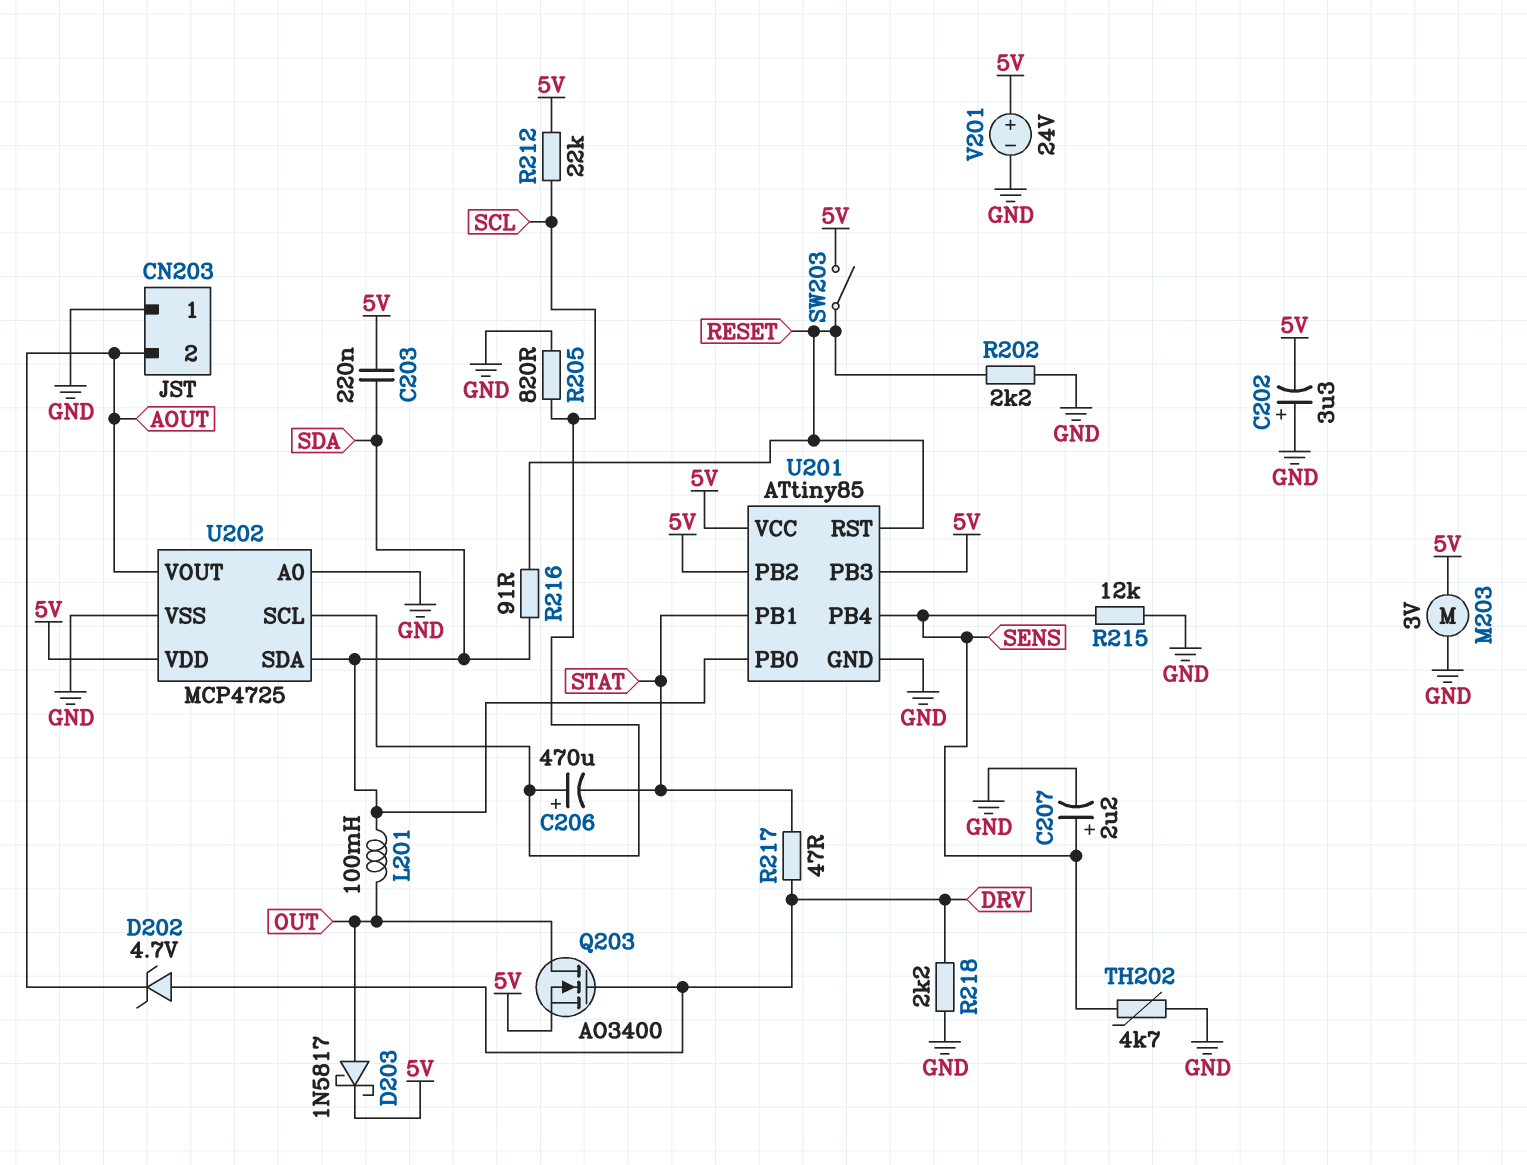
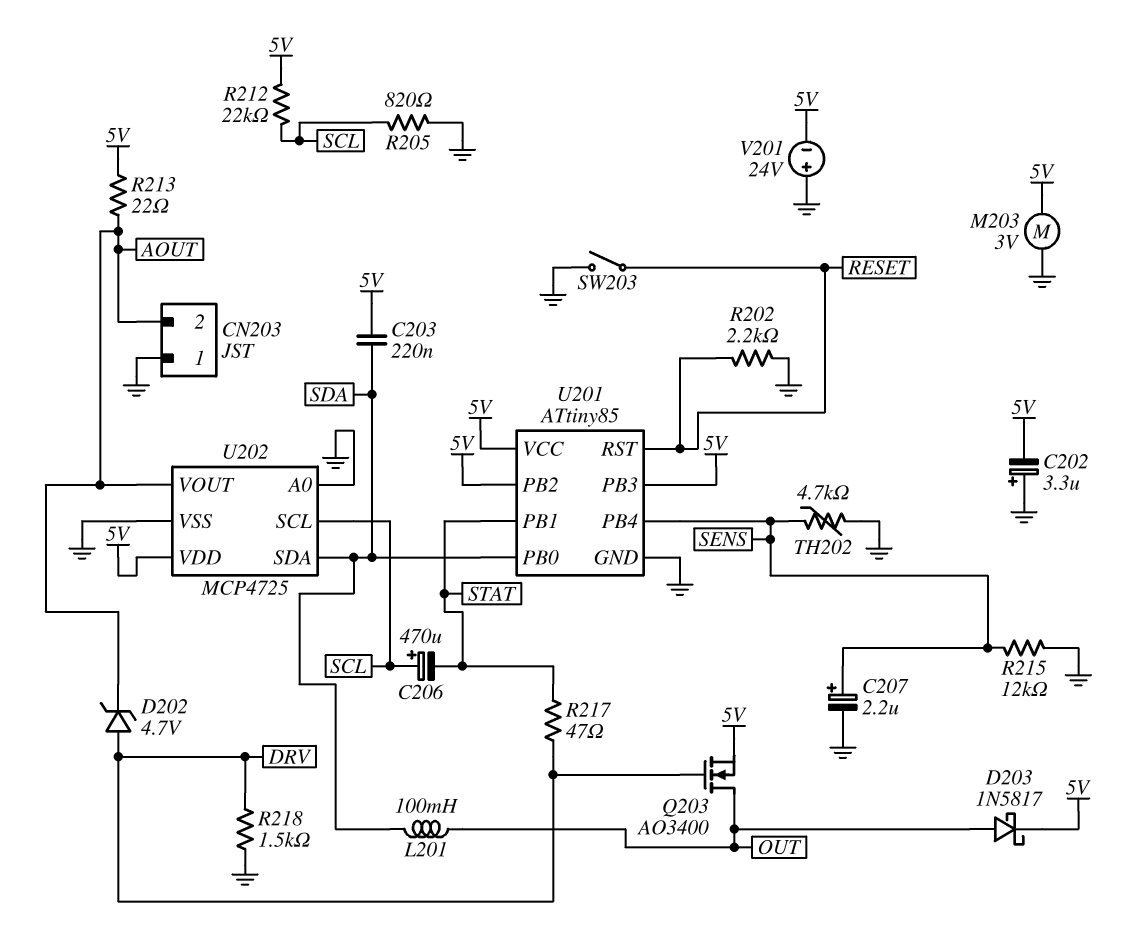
R213: none -> 22 (5V, AOUT)
R216: 91 (RESET, SDA) -> none
R218: 2.2k (DRV, GND) -> 1.5k (DRV, GND)
SW203: switch (5V, RESET) -> switch (GND, RESET)
V201: 24V (plus 5V, minus GND) -> 24V (plus GND, minus 5V)

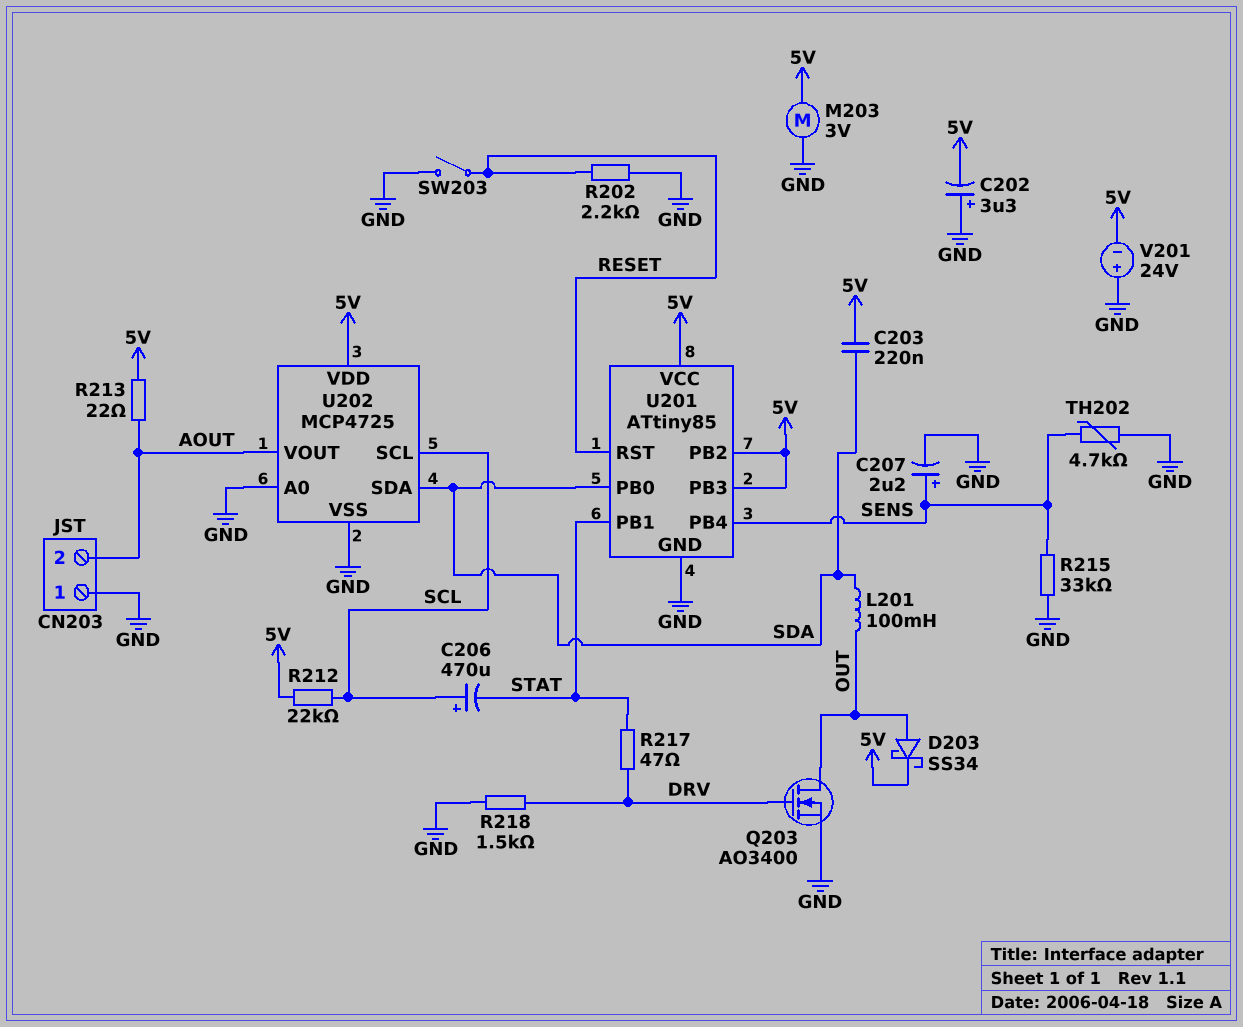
D202: zener 4.7V (A DRV, K AOUT) -> none
D203: schottky 1N5817 (A OUT, K 5V) -> schottky SS34 (A OUT, K 5V)
Q203: NMOS AO3400 (G DRV, D OUT, S 5V) -> NMOS AO3400 (G DRV, D OUT, S GND)
R205: 820 (GND, SCL) -> none
R215: 12k (GND, SENS) -> 33k (GND, SENS)

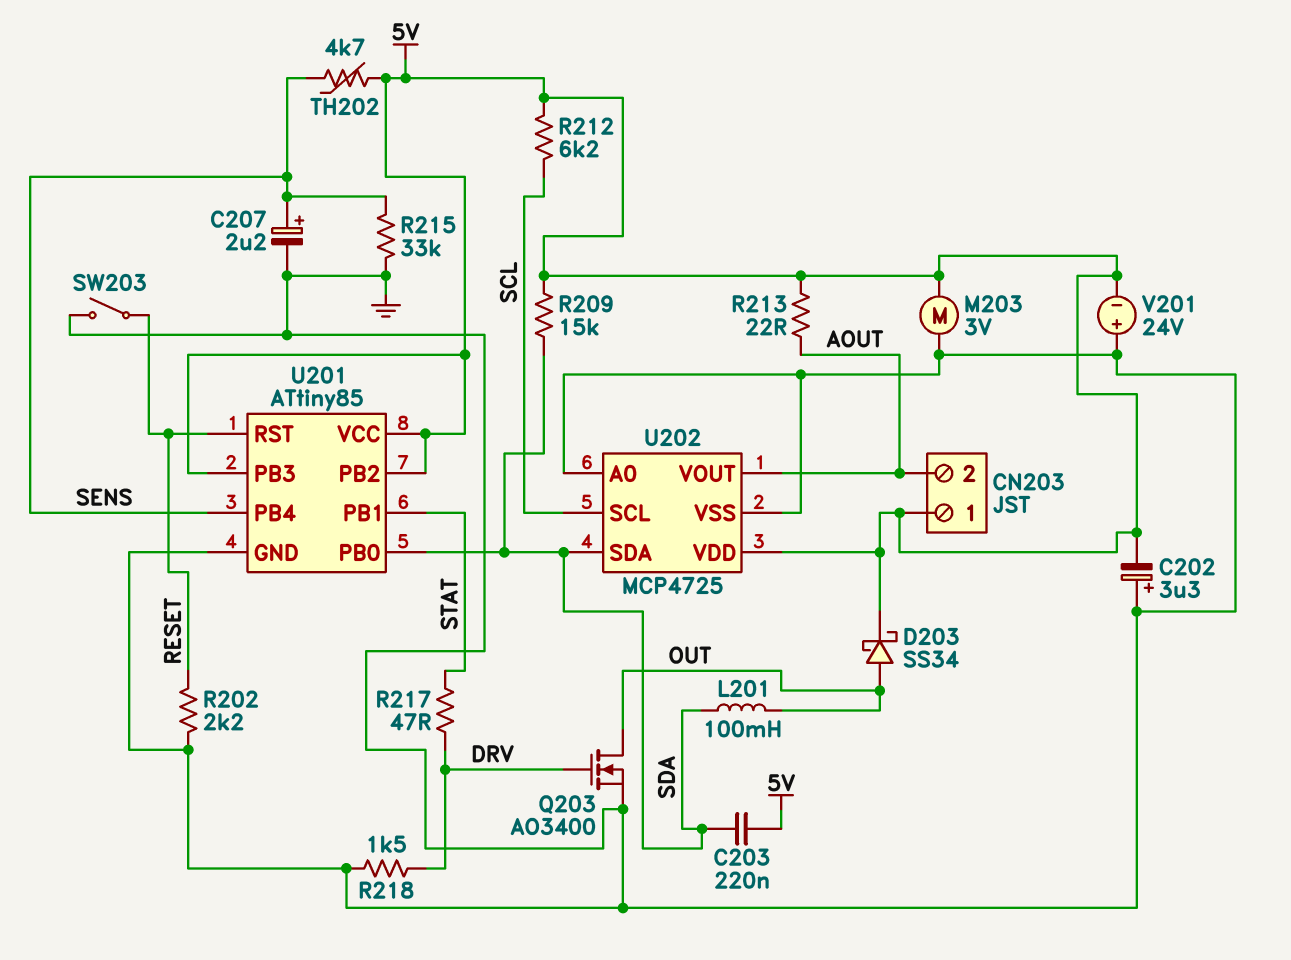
C206: 470uF (plus SCL, minus STAT) -> none
CN203 pin 1: GND -> 5V
R209: none -> 15k (5V, SDA)
R212: 22k (5V, SCL) -> 6.2k (5V, SCL)
TH202: 4.7k (GND, SENS) -> 4.7k (5V, SENS)

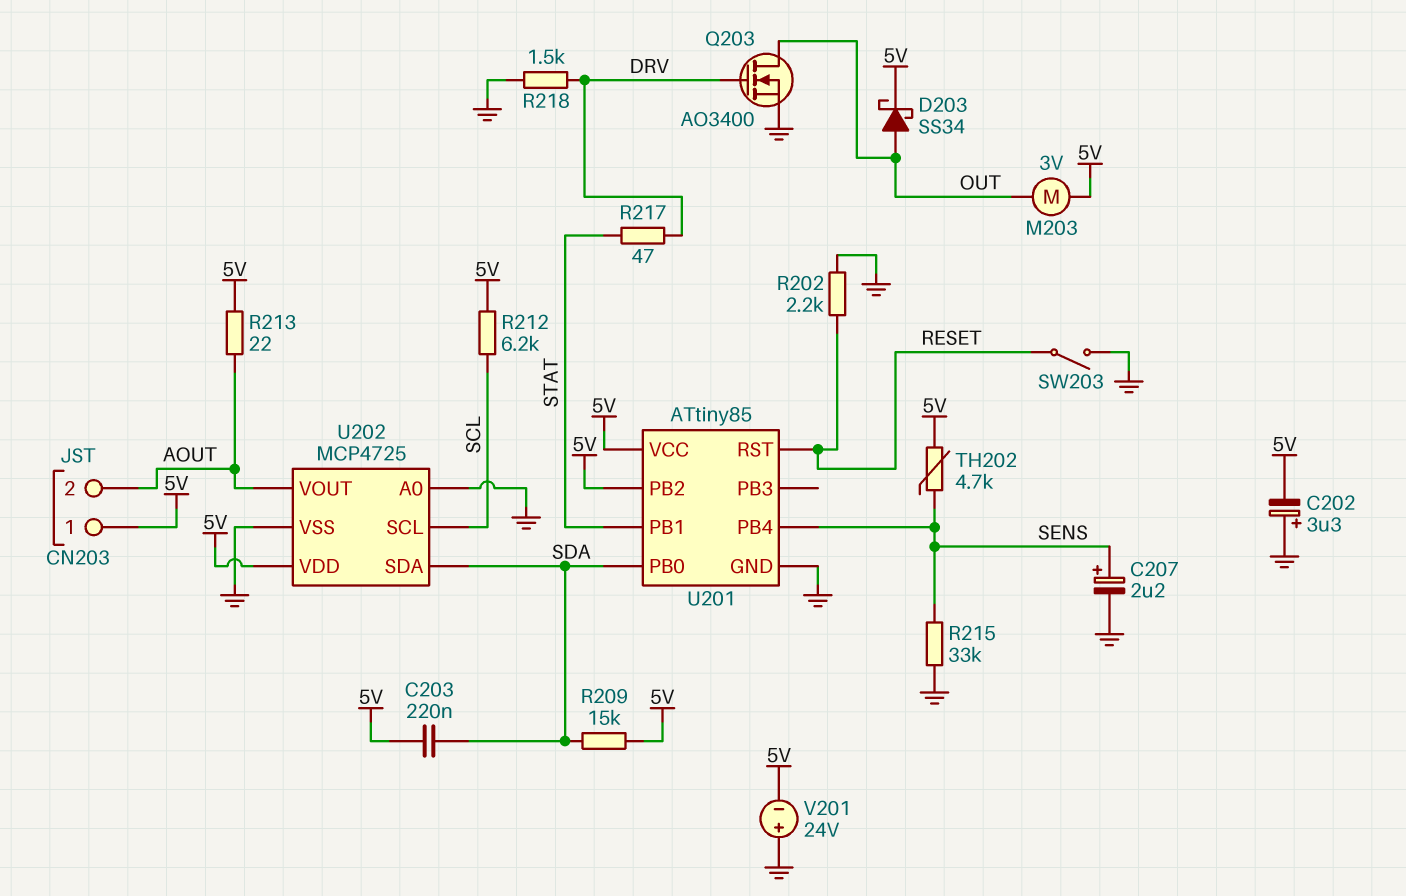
L201: 100mH (OUT, SDA) -> none
M203: motor 3V (5V, GND) -> motor 3V (5V, OUT)
U201 pin PB3: 5V -> none

